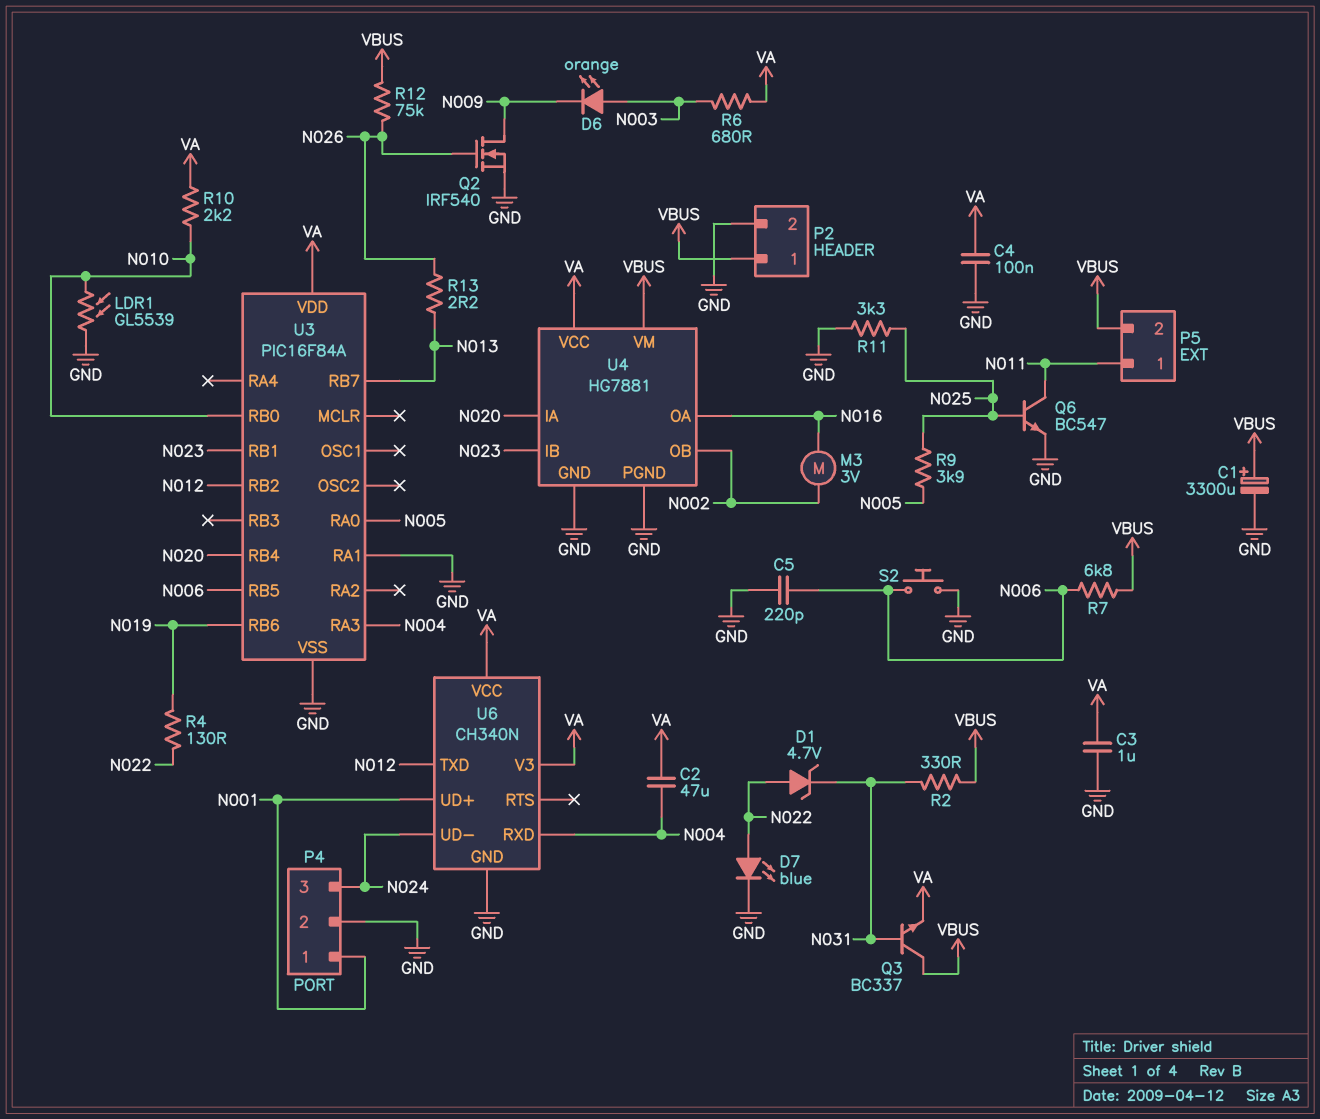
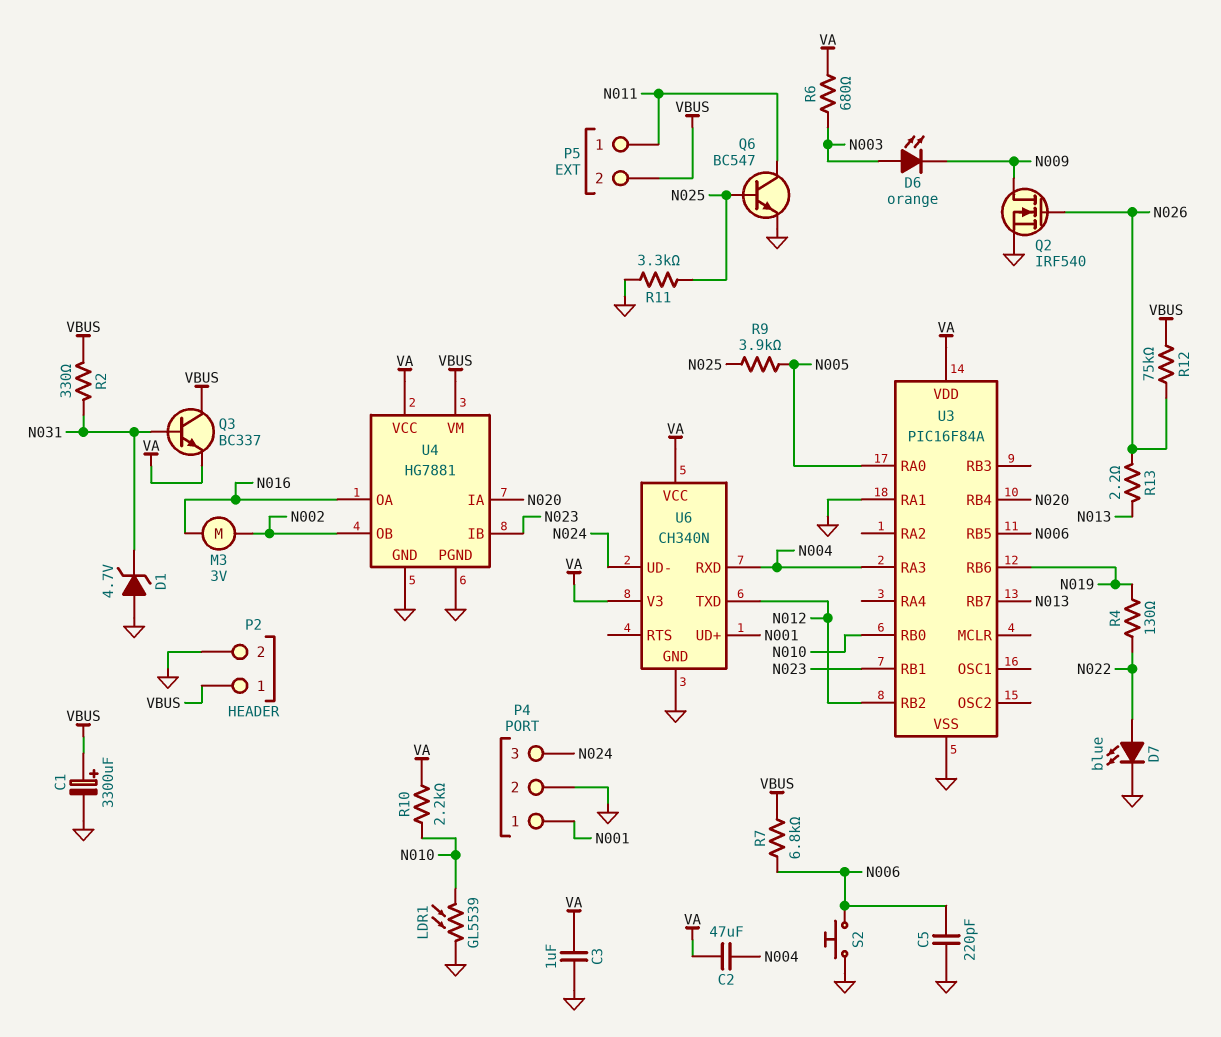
C4: 100nF (GND, VA) -> none
D1: zener 4.7V (A N022, K N031) -> zener 4.7V (A GND, K N031)

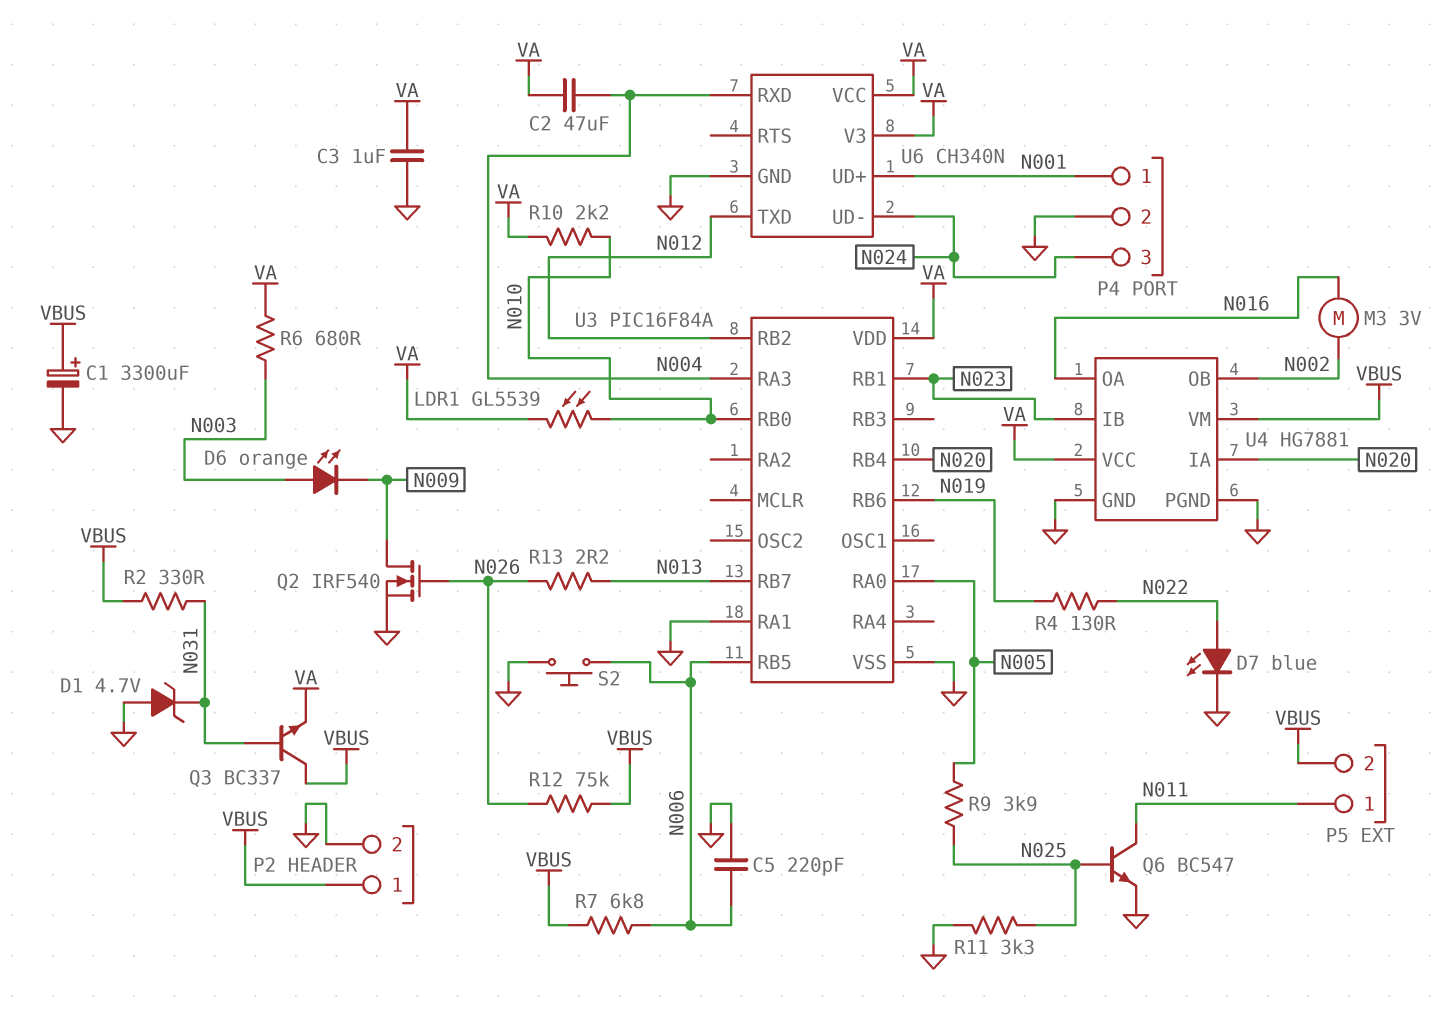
LDR1: GL5539 (GND, N010) -> GL5539 (N010, VA)

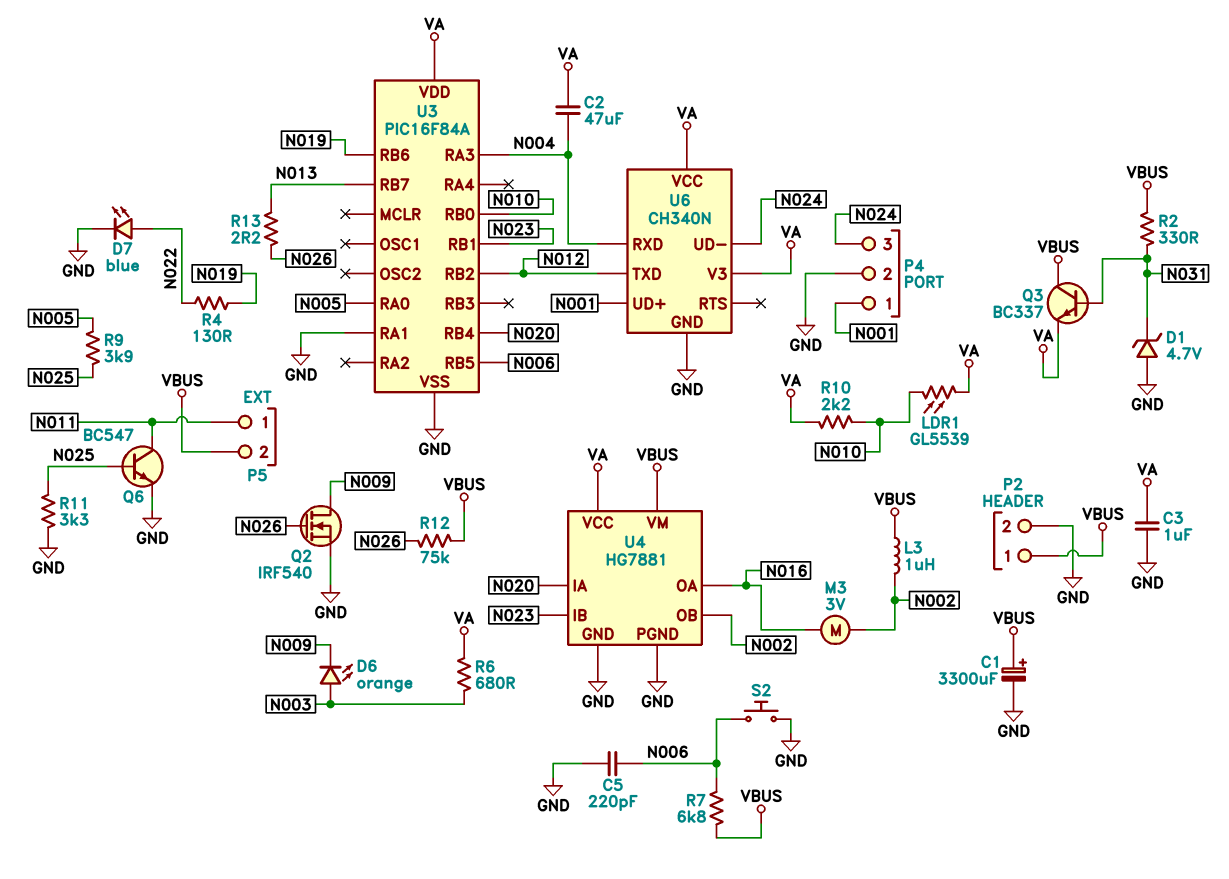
L3: none -> 1uH (N002, VBUS)

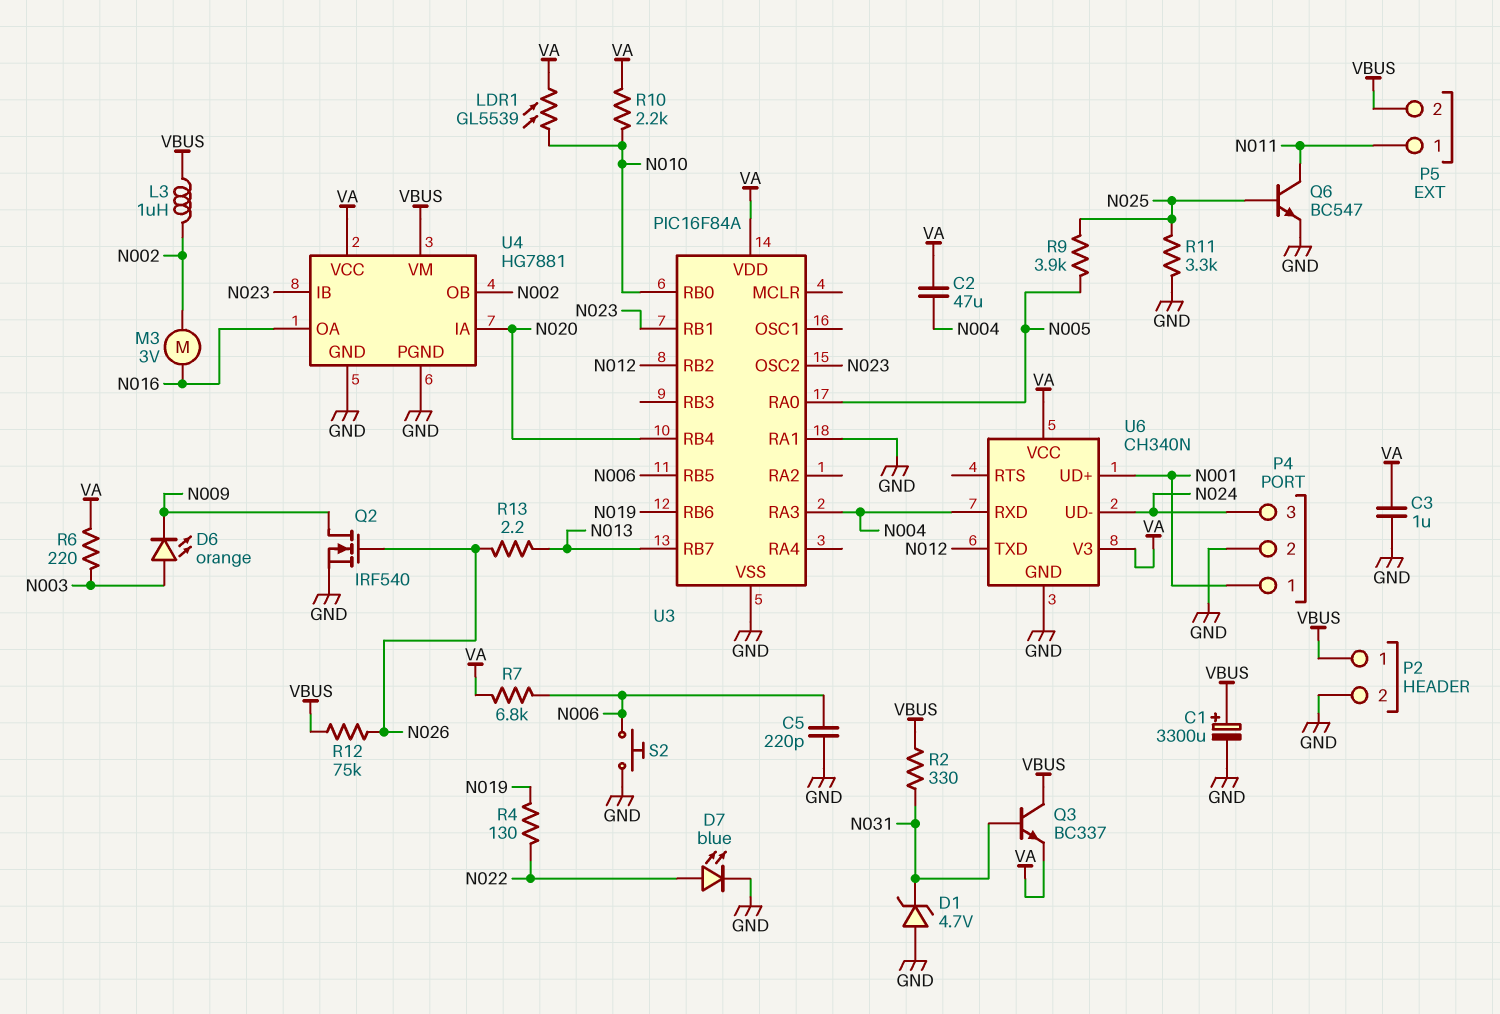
R6: 680 (N003, VA) -> 220 (N003, VA)
R7: 6.8k (N006, VBUS) -> 6.8k (N006, VA)
U3 pin OSC2: none -> N023

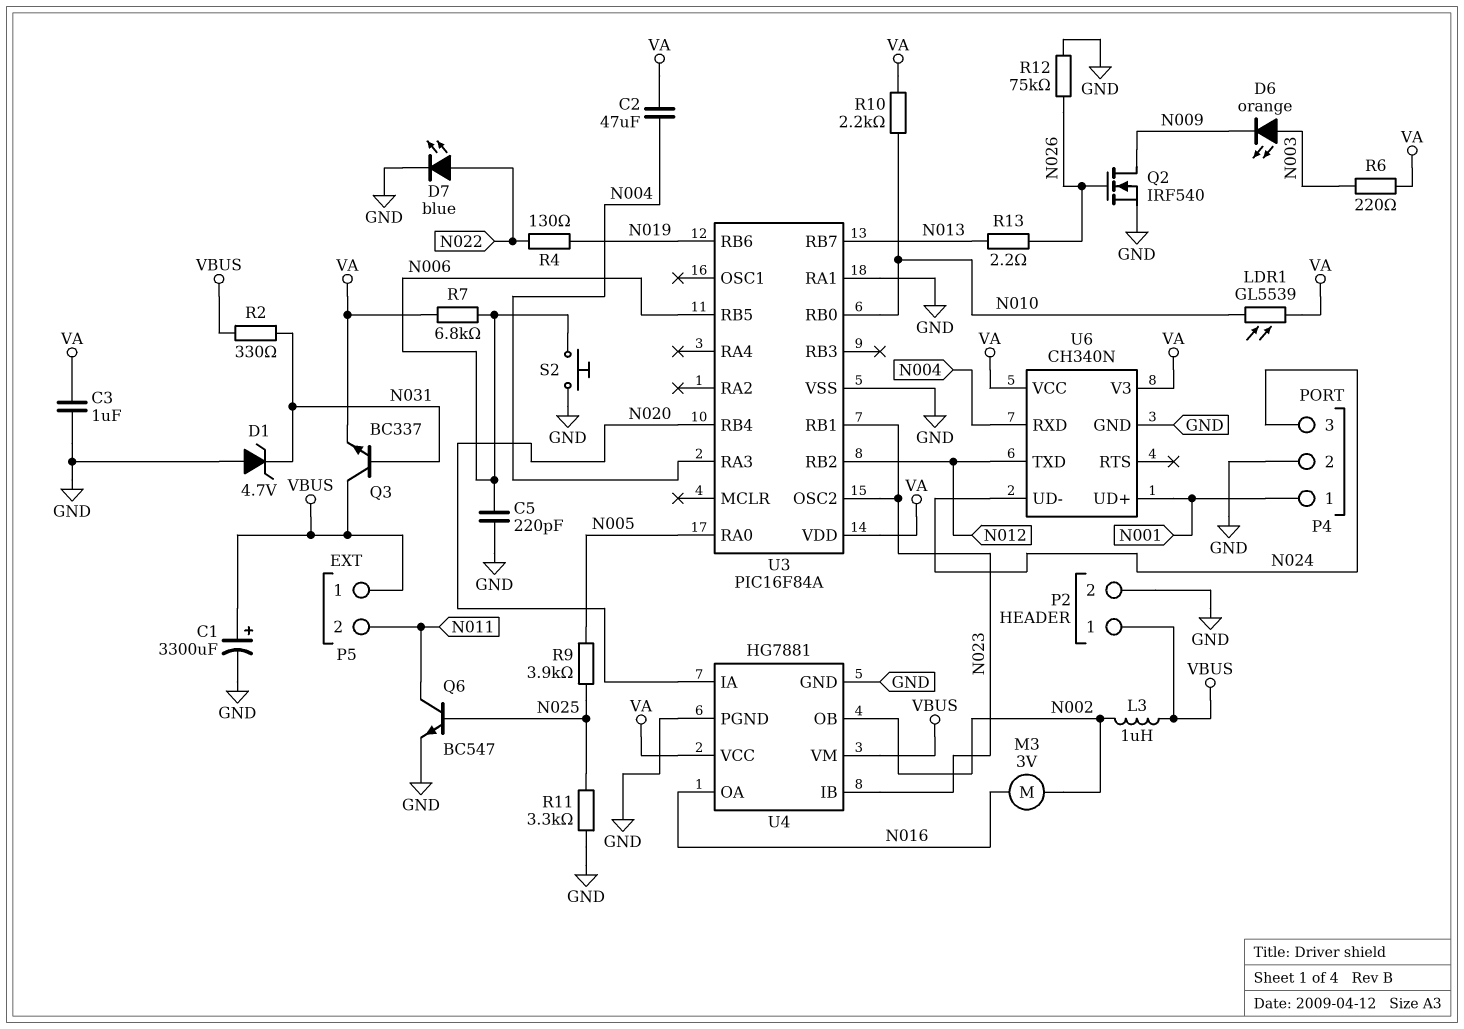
P5 pin 1: N011 -> VBUS
P5 pin 2: VBUS -> N011
R12: 75k (N026, VBUS) -> 75k (GND, N026)

